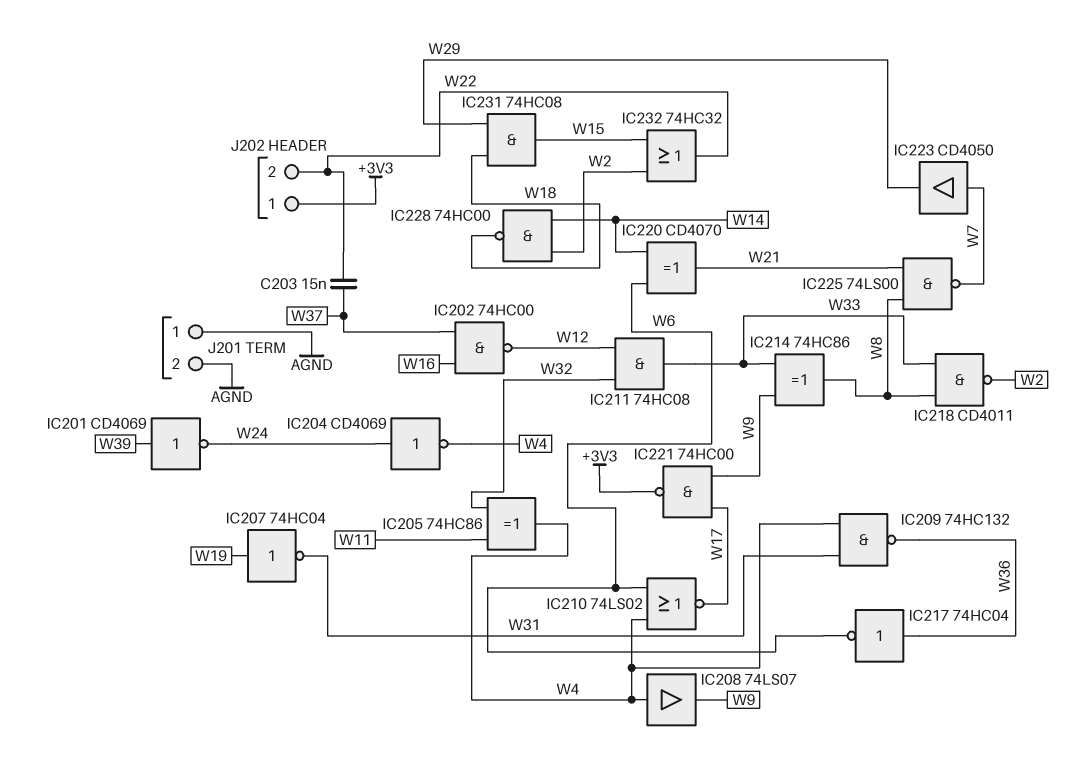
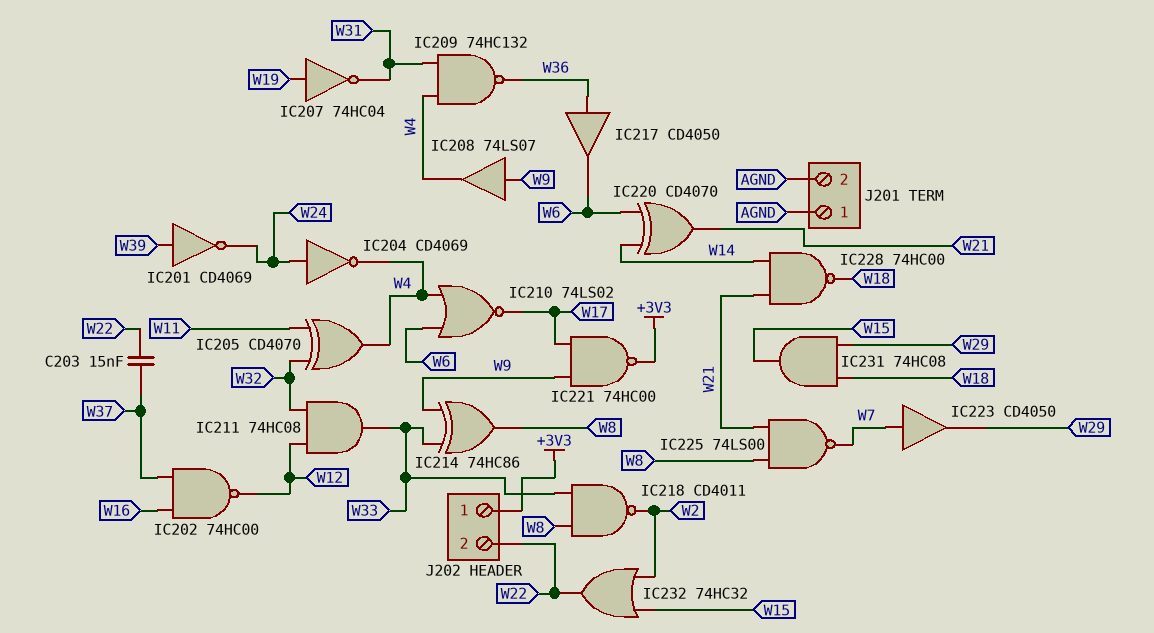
IC205: XOR 74HC86 (in W11, in W32, out W4) -> XOR CD4070 (in W11, in W32, out W4)
IC208: buffer 74LS07 (in W4, out W9) -> buffer 74LS07 (in W9, out W4)
IC217: NOT 74HC04 (in W36, out W6) -> buffer CD4050 (in W36, out W6)
IC228: NAND 74HC00 (in W2, in W14, out W18) -> NAND 74HC00 (in W14, in W21, out W18)

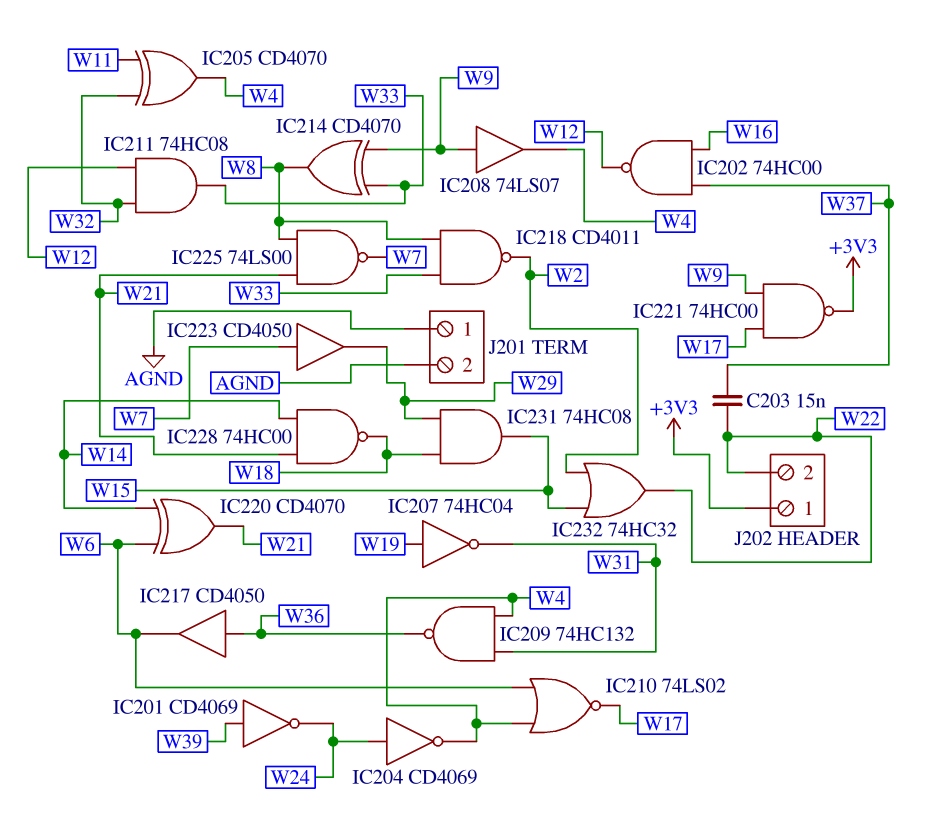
IC214: XOR 74HC86 (in W9, in W33, out W8) -> XOR CD4070 (in W9, in W33, out W8)

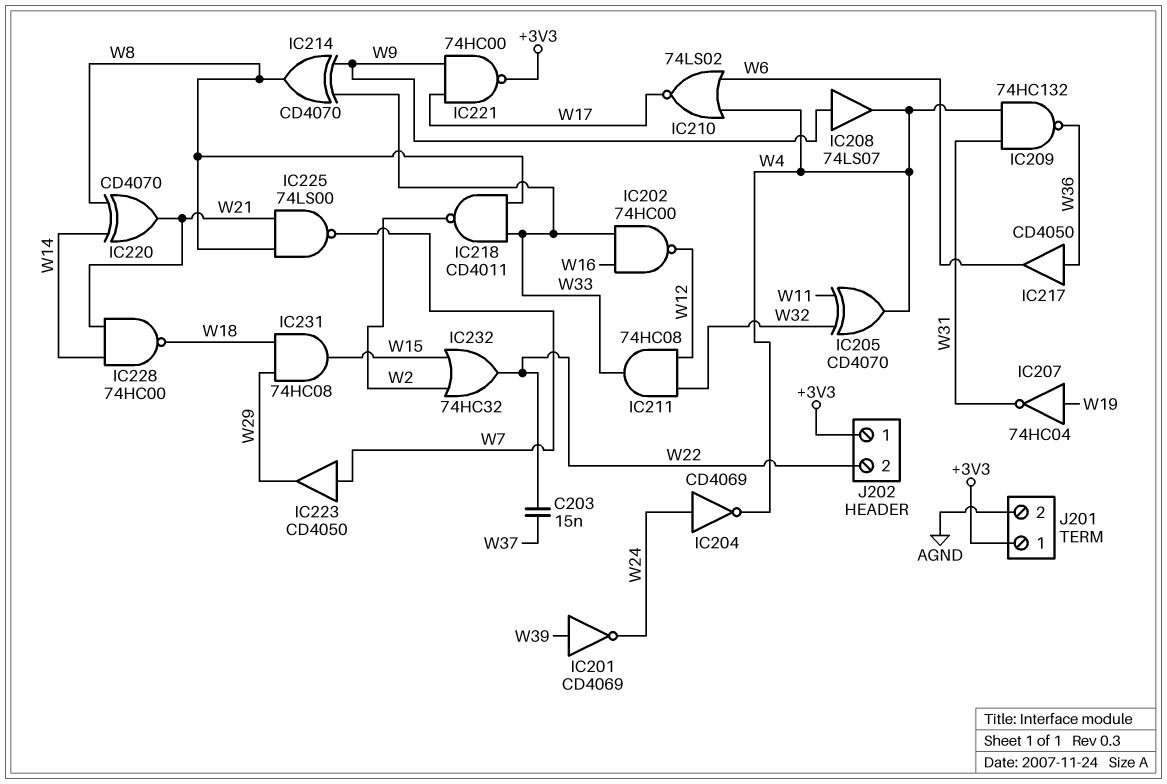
IC202: NAND 74HC00 (in W16, in W37, out W12) -> NAND 74HC00 (in W16, in W33, out W12)
IC220: XOR CD4070 (in W6, in W14, out W21) -> XOR CD4070 (in W8, in W14, out W21)
J201 pin 1: AGND -> +3V3

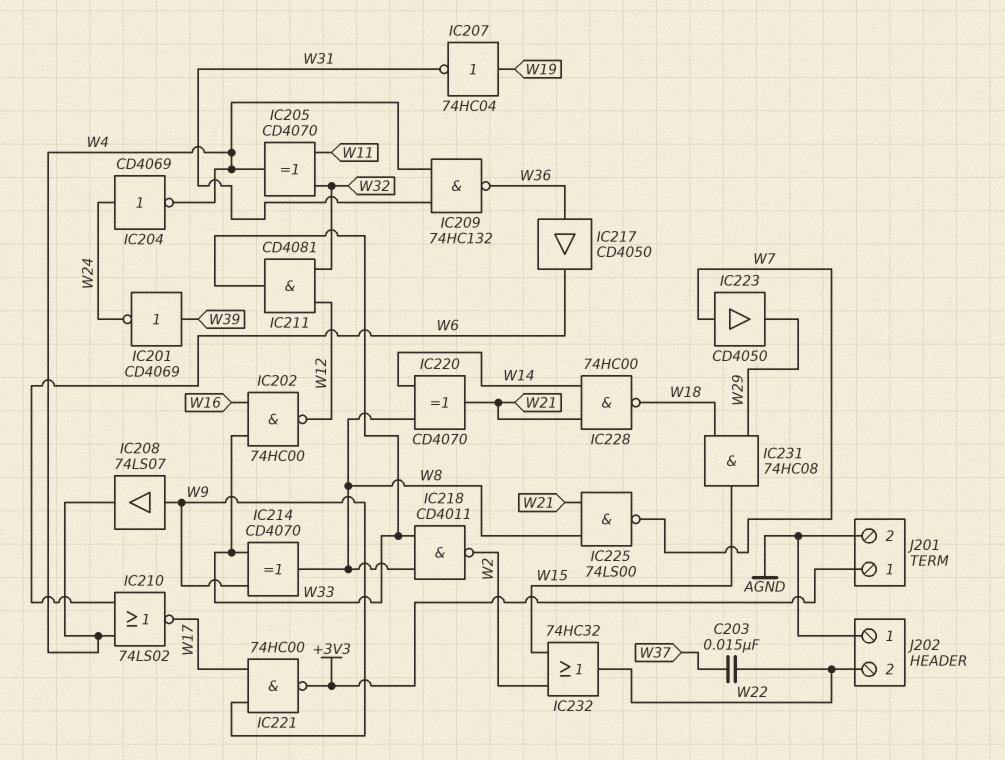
IC211: AND 74HC08 (in W12, in W32, out W33) -> AND CD4081 (in W12, in W32, out W33)
J202 pin 1: +3V3 -> AGND

